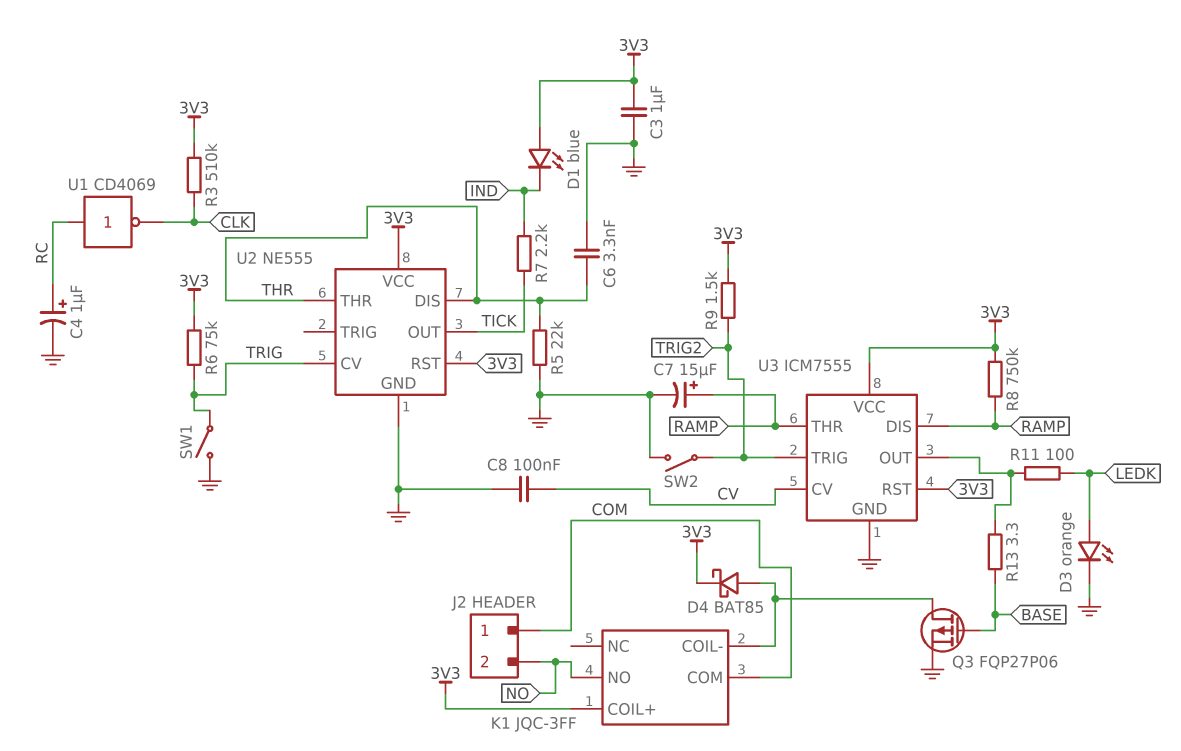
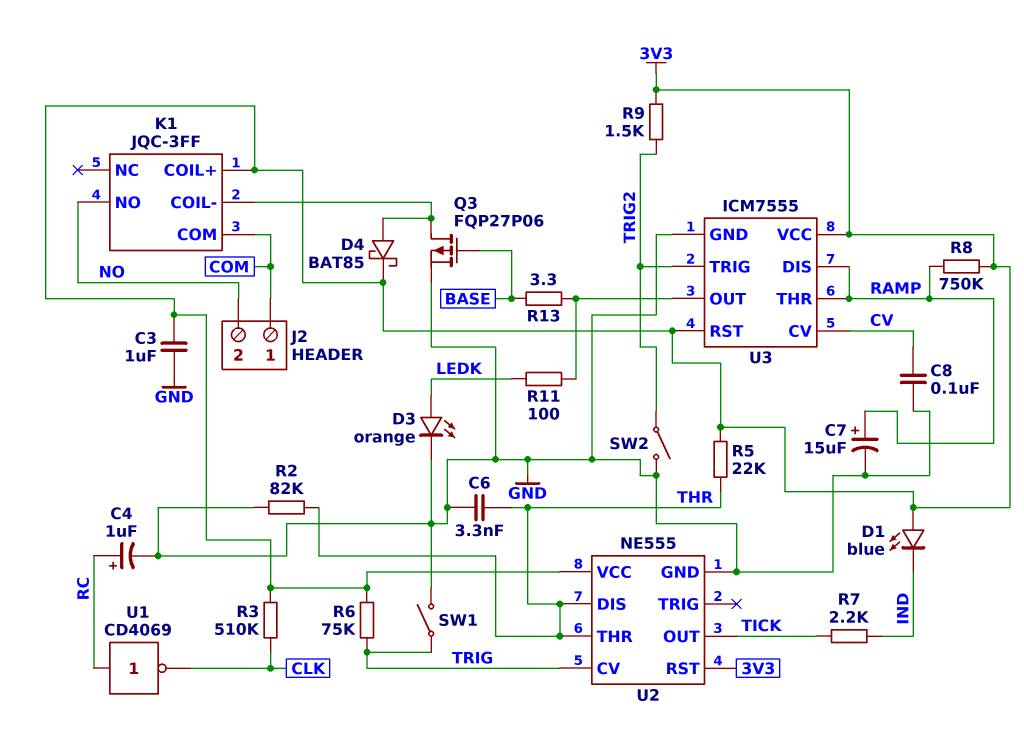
R2: none -> 82k (GND, THR)
R5: 22k (GND, THR) -> 22k (3V3, THR)

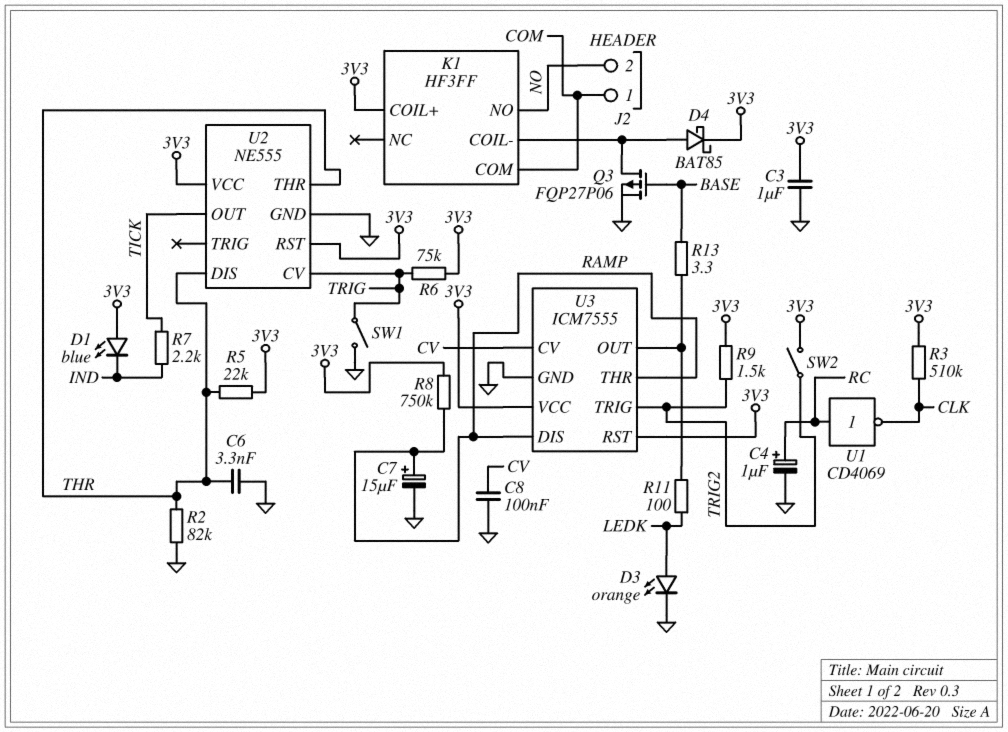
K1: JQC-3FF -> HF3FF
SW2: switch (GND, TRIG2) -> switch (3V3, TRIG2)

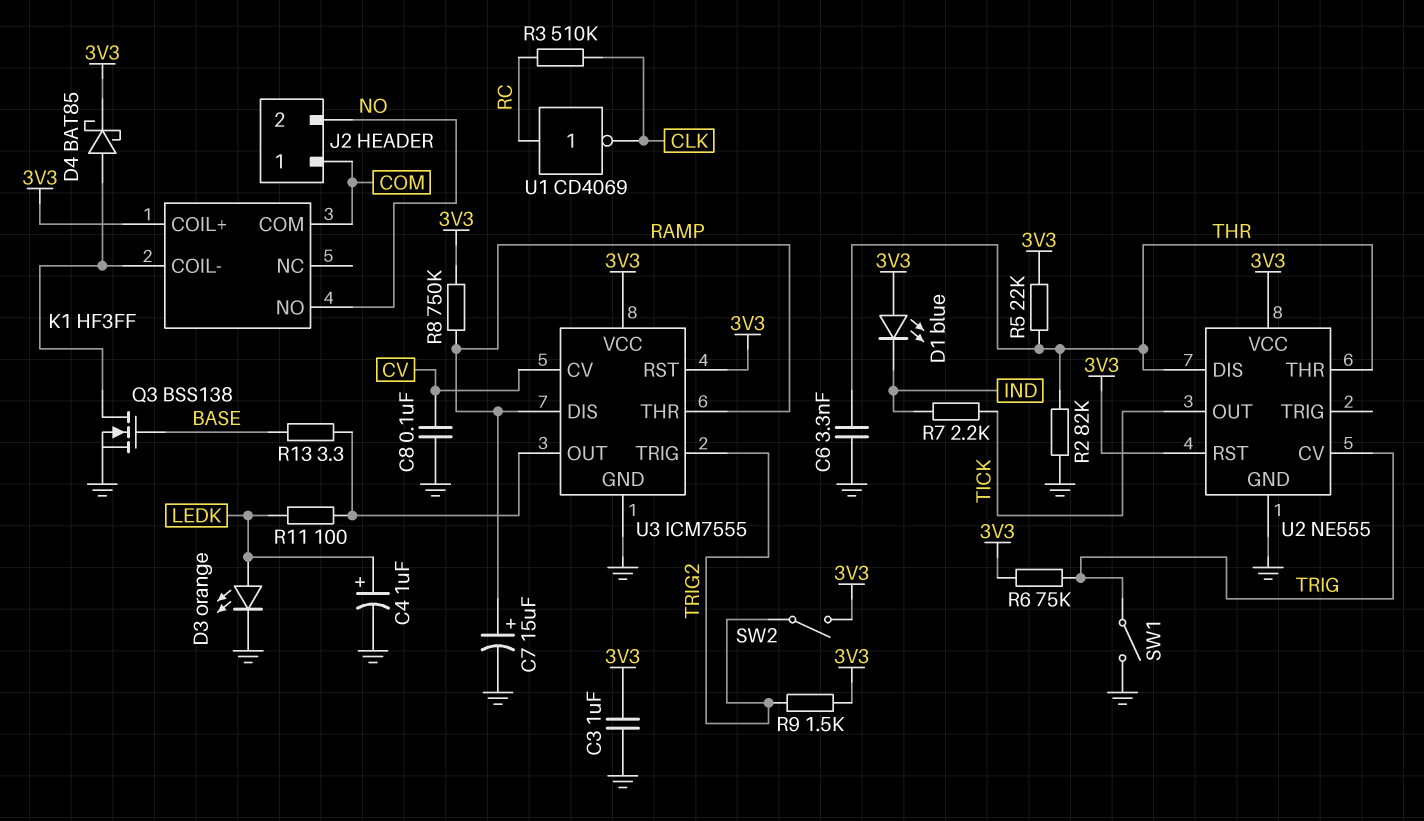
C4: 1uF (plus RC, minus GND) -> 1uF (plus LEDK, minus GND)
Q3: PMOS FQP27P06 (G BASE, D K1/COIL-, S GND) -> NMOS BSS138 (G BASE, D K1/COIL-, S GND)
R3: 510k (3V3, CLK) -> 510k (CLK, RC)

